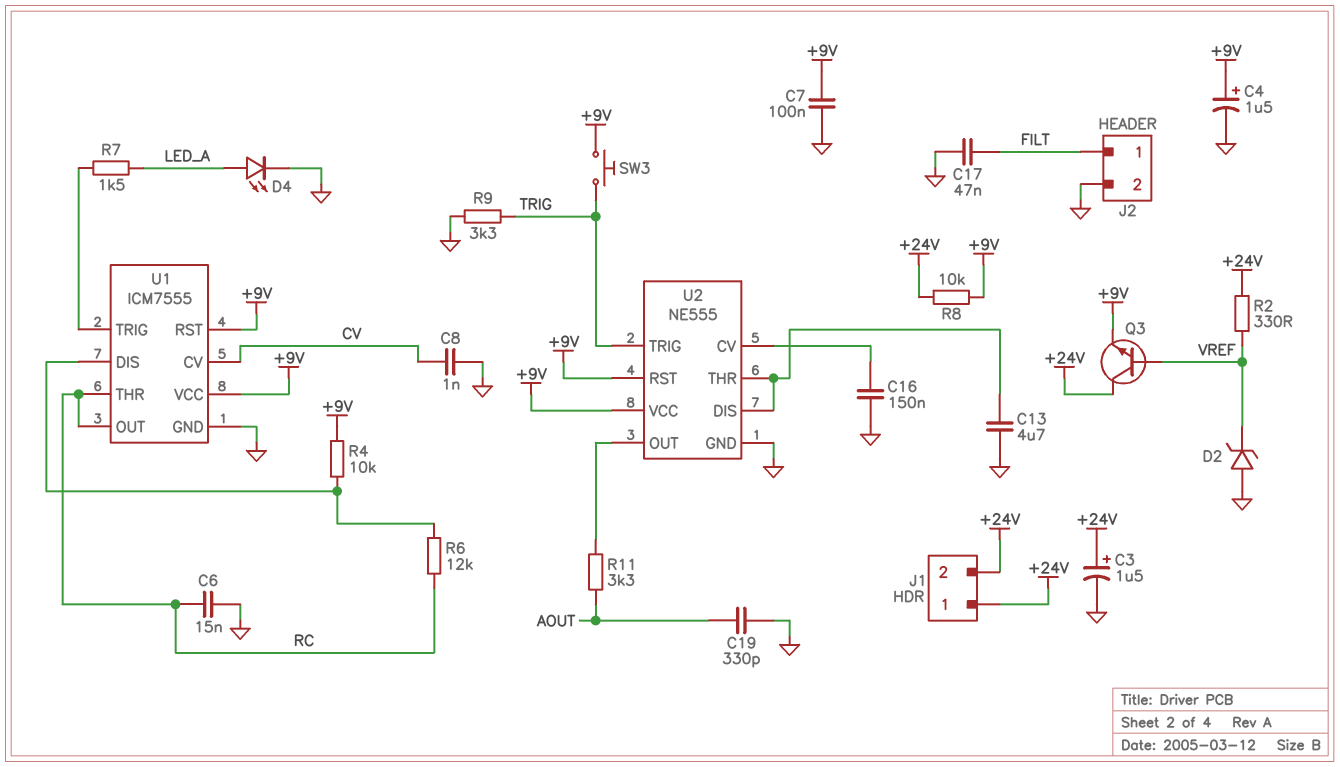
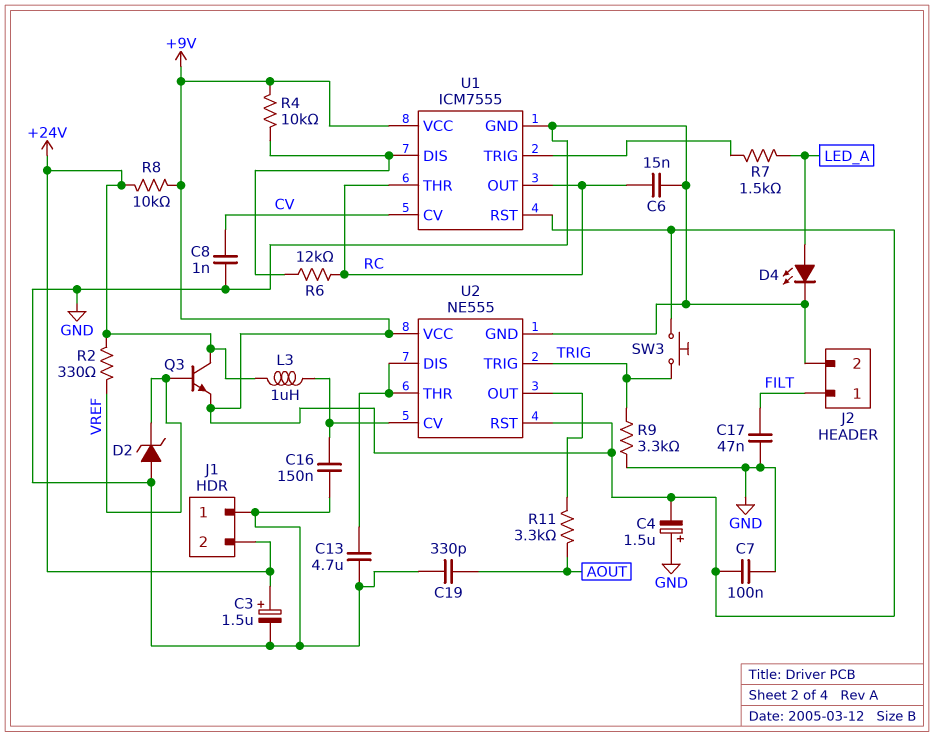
C4: 1.5uF (plus +9V, minus GND) -> 1.5uF (plus GND, minus +9V)
J1 pin 1: +24V -> GND
L3: none -> 1uH (+24V, U2/CV)

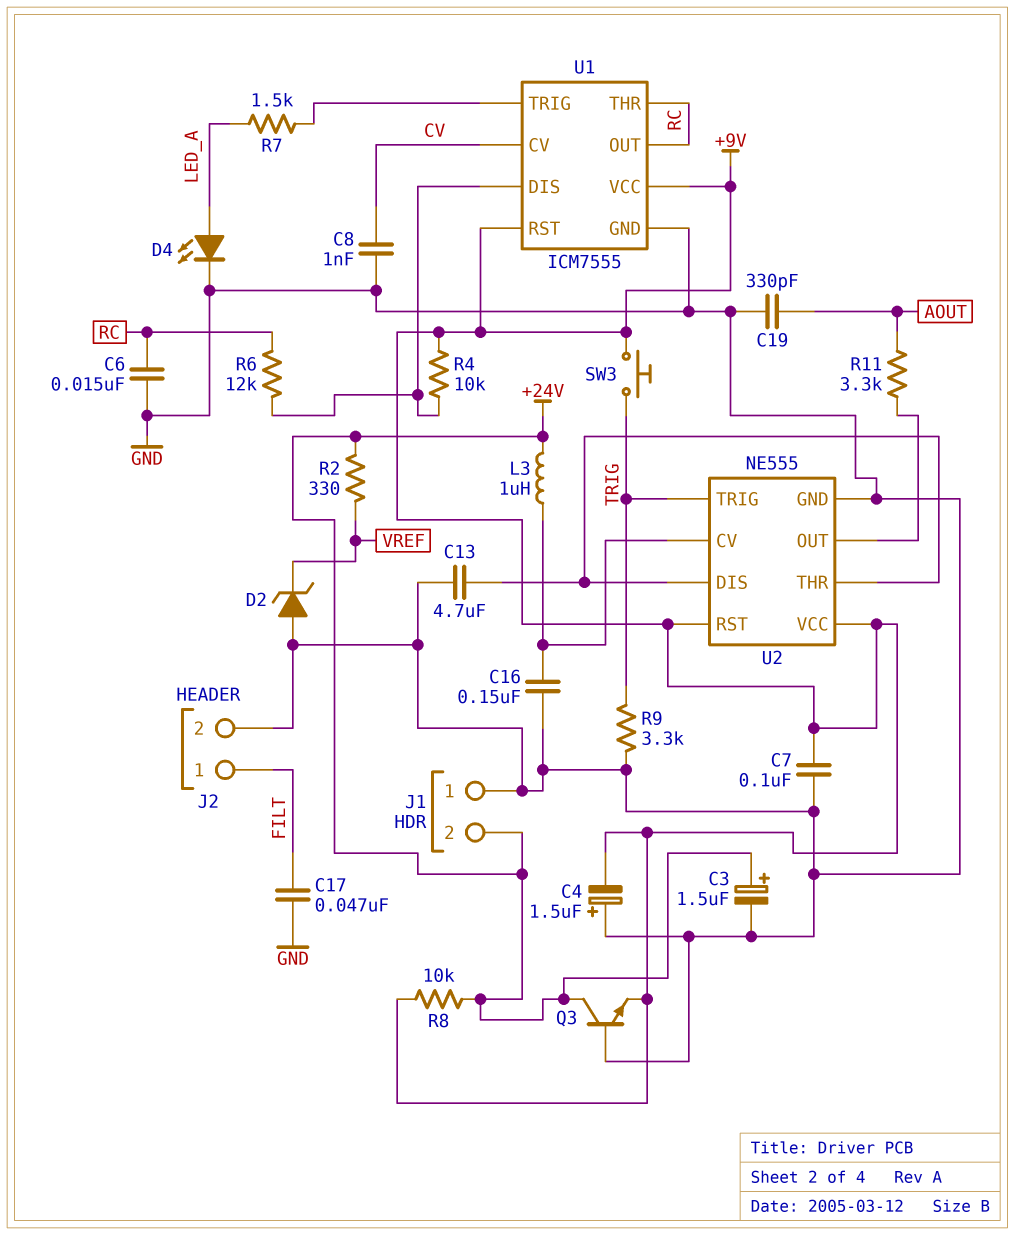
Q3: NPN (B VREF, C +24V, E +9V) -> NPN (B GND, C +24V, E +9V)

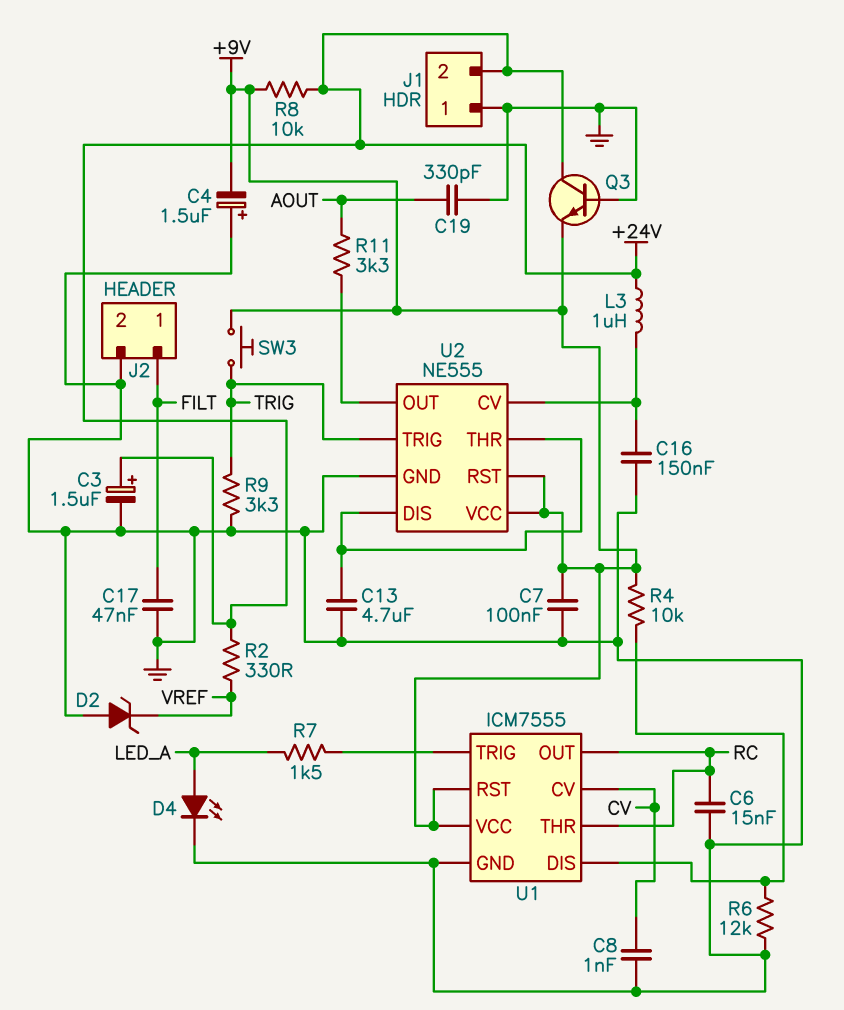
R6: 12k (RC, U1/DIS) -> 12k (GND, U1/DIS)

